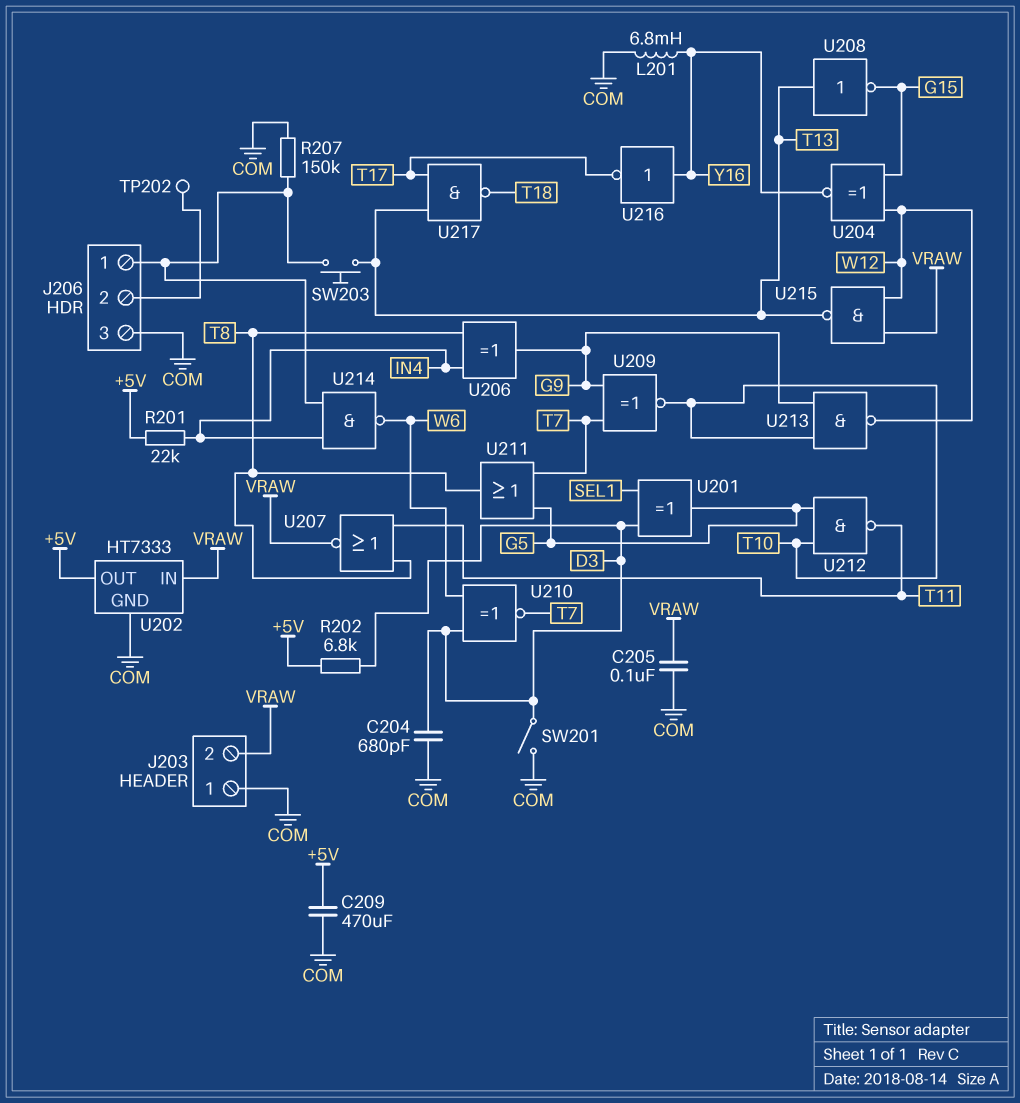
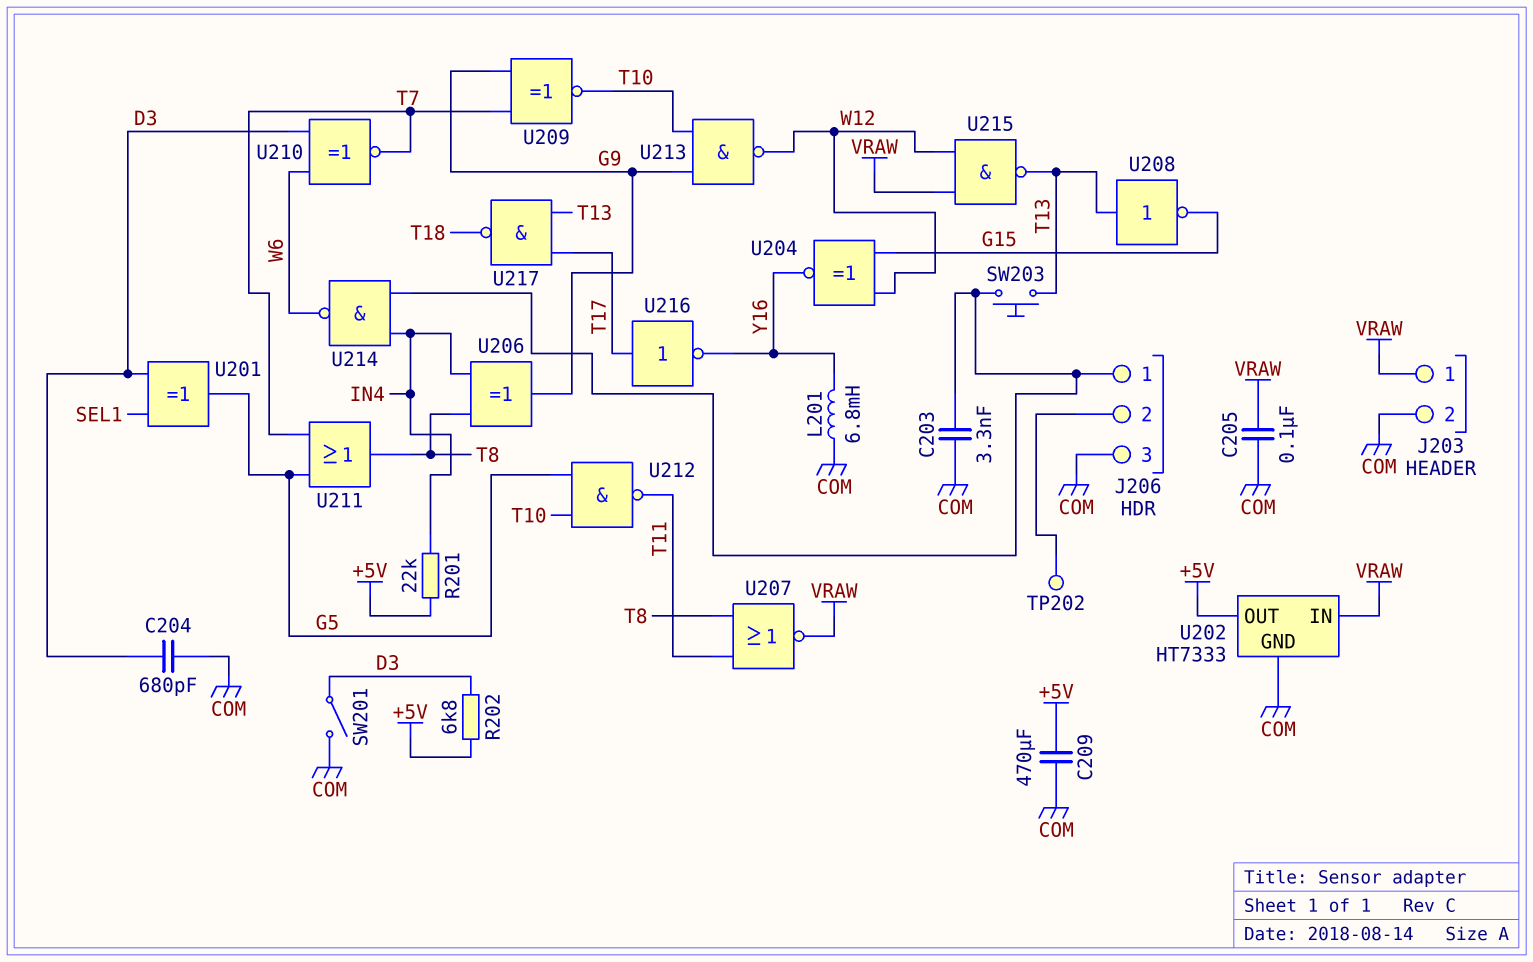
C203: none -> 3.3nF (COM, J206/1)
J203 pin 1: COM -> VRAW
J203 pin 2: VRAW -> COM
R207: 150k (COM, J206/1) -> none
U216: NOT (in Y16, out T17) -> NOT (in T17, out Y16)

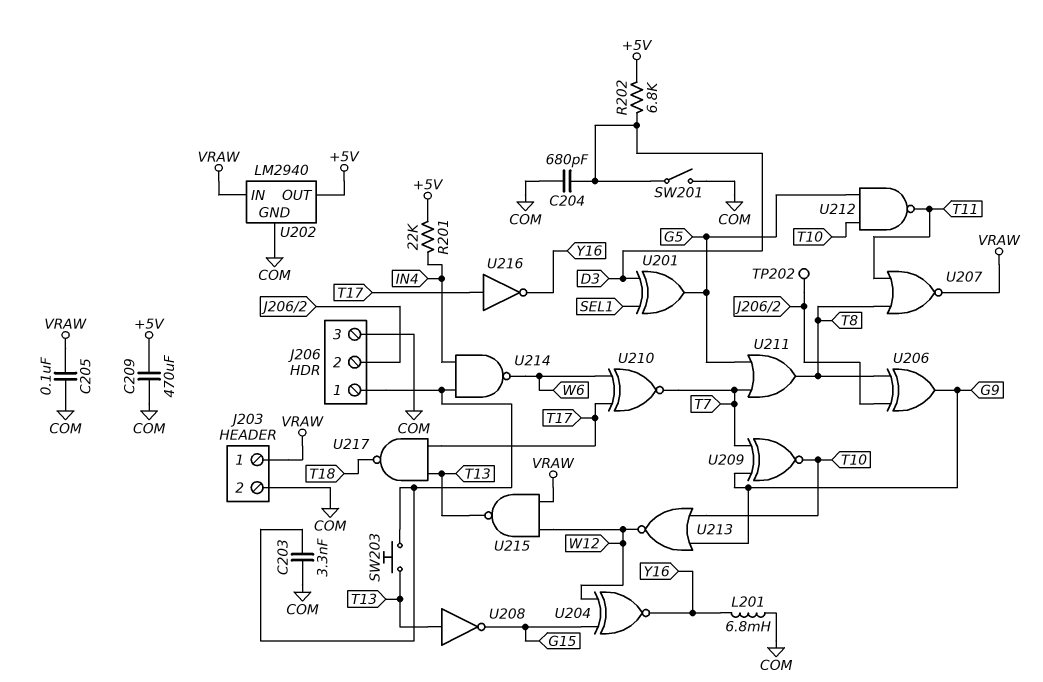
U202: HT7333 -> LM2940
U206: XOR (in IN4, in T8, out G9) -> XOR (in J206/2, in T8, out G9)
U210: XNOR (in D3, in W6, out T7) -> XNOR (in T17, in W6, out T7)
U213: NAND (in G9, in T10, out W12) -> NOR (in G9, in T10, out W12)

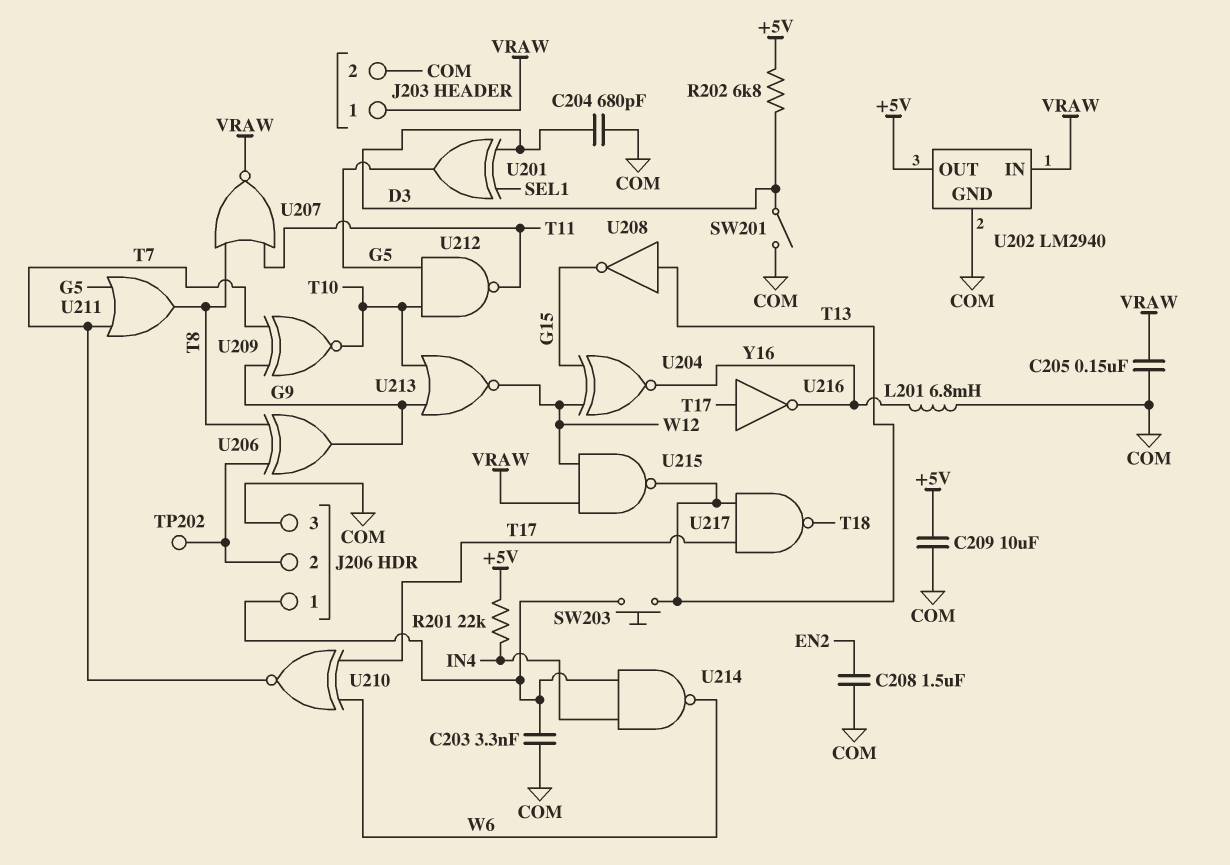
C205: 100nF (COM, VRAW) -> 150nF (COM, VRAW)
C208: none -> 1.5uF (COM, EN2)
C209: 470uF (+5V, COM) -> 10uF (+5V, COM)

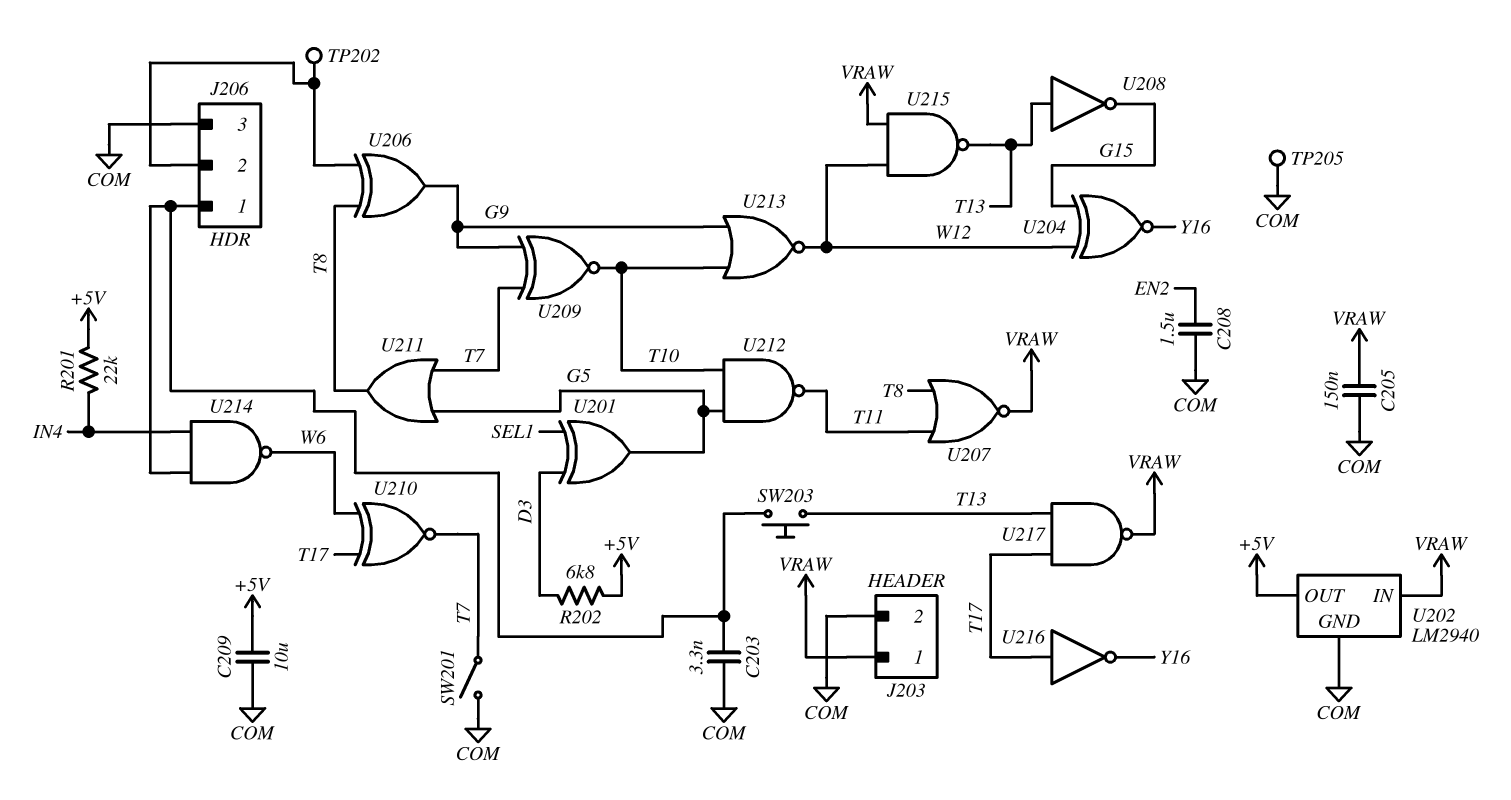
C204: 680pF (COM, D3) -> none
L201: 6.8mH (COM, Y16) -> none
SW201: switch (COM, D3) -> switch (COM, T7)
TP205: none -> test point (COM)
U217: NAND (in T13, in T17, out T18) -> NAND (in T13, in T17, out VRAW)

